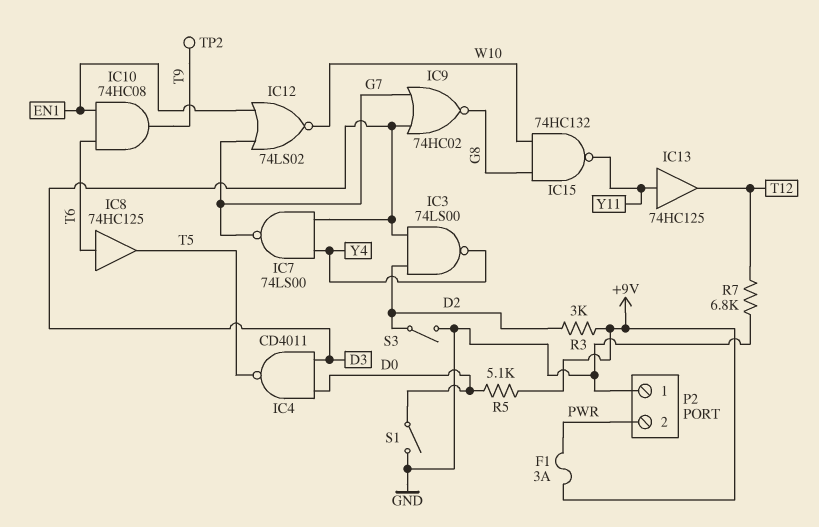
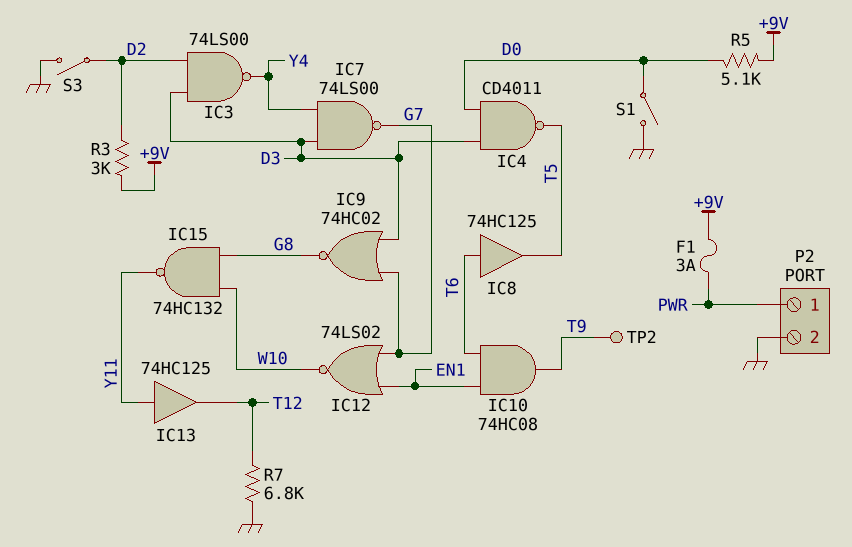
P2 pin 1: GND -> PWR
P2 pin 2: PWR -> GND

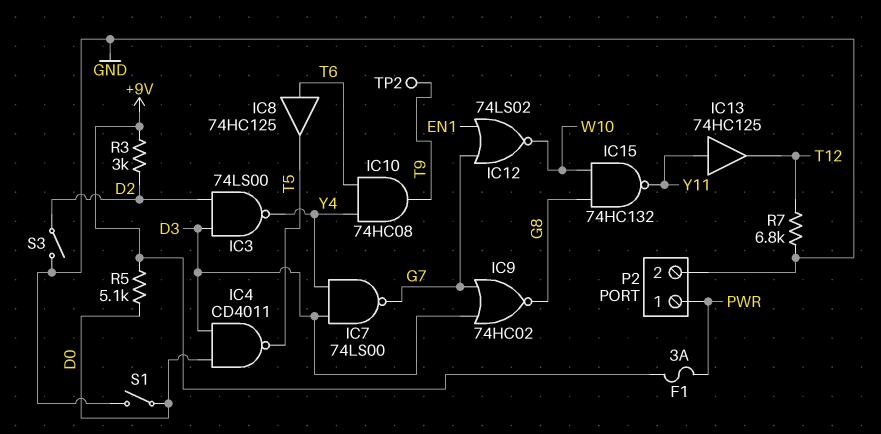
IC10: AND 74HC08 (in EN1, in T6, out T9) -> AND 74HC08 (in T6, in Y4, out T9)

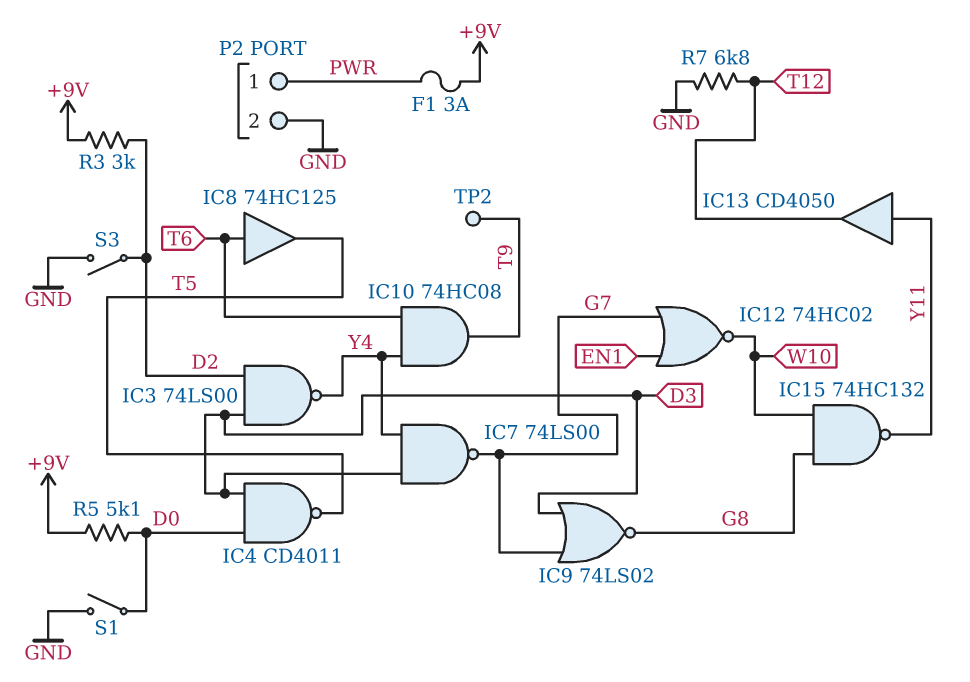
IC9: NOR 74HC02 (in D3, in G7, out G8) -> NOR 74LS02 (in D3, in G7, out G8)
IC12: NOR 74LS02 (in EN1, in G7, out W10) -> NOR 74HC02 (in EN1, in G7, out W10)
IC13: buffer 74HC125 (in Y11, out T12) -> buffer CD4050 (in Y11, out T12)

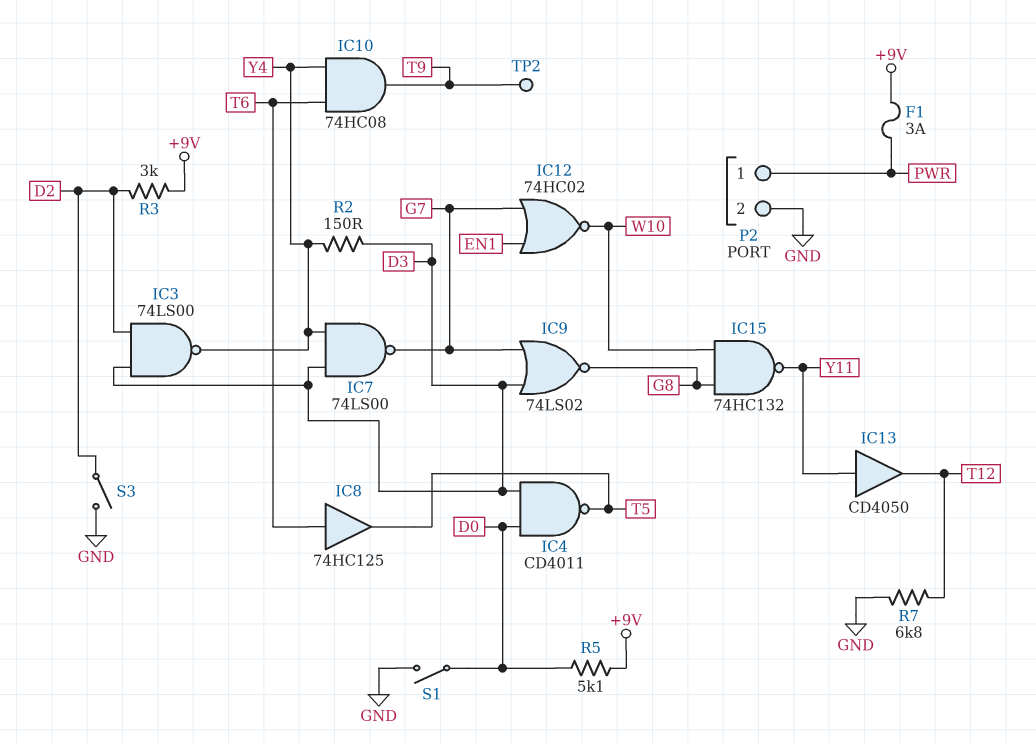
R2: none -> 150 (D3, Y4)

